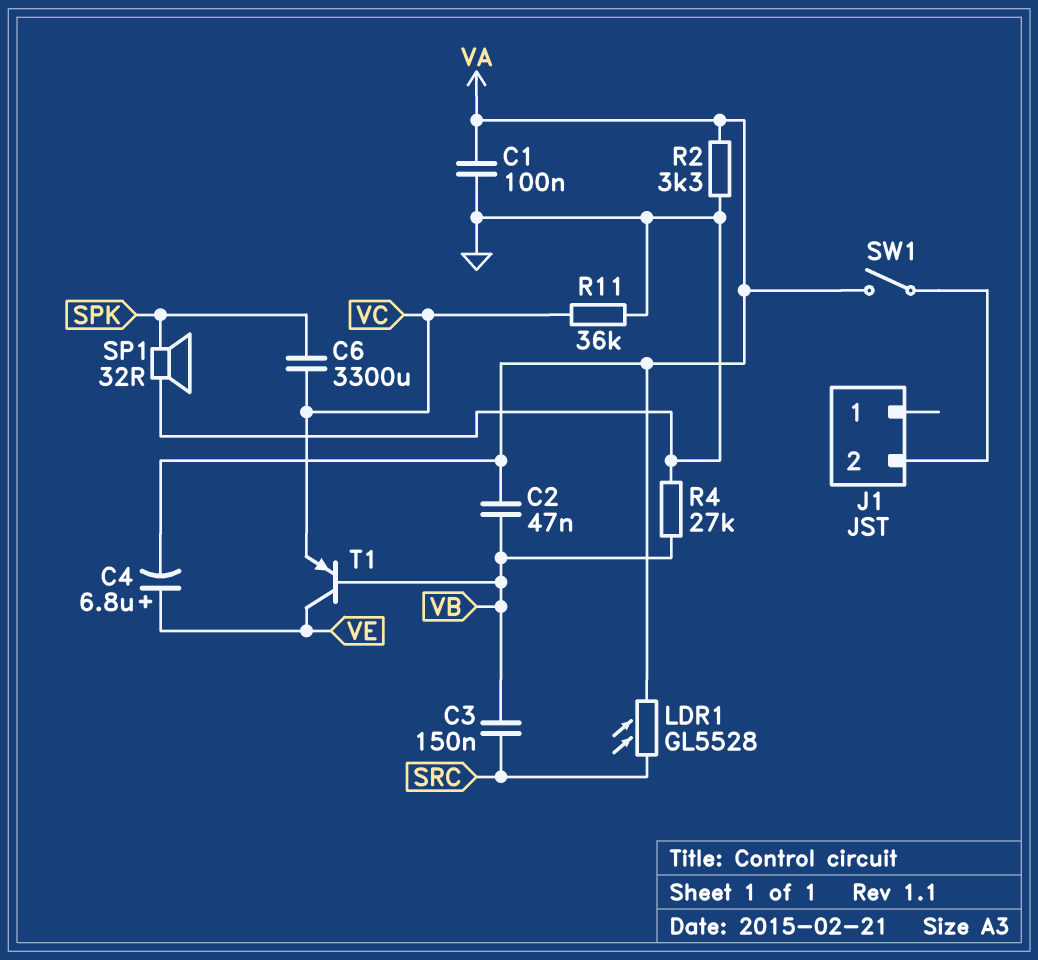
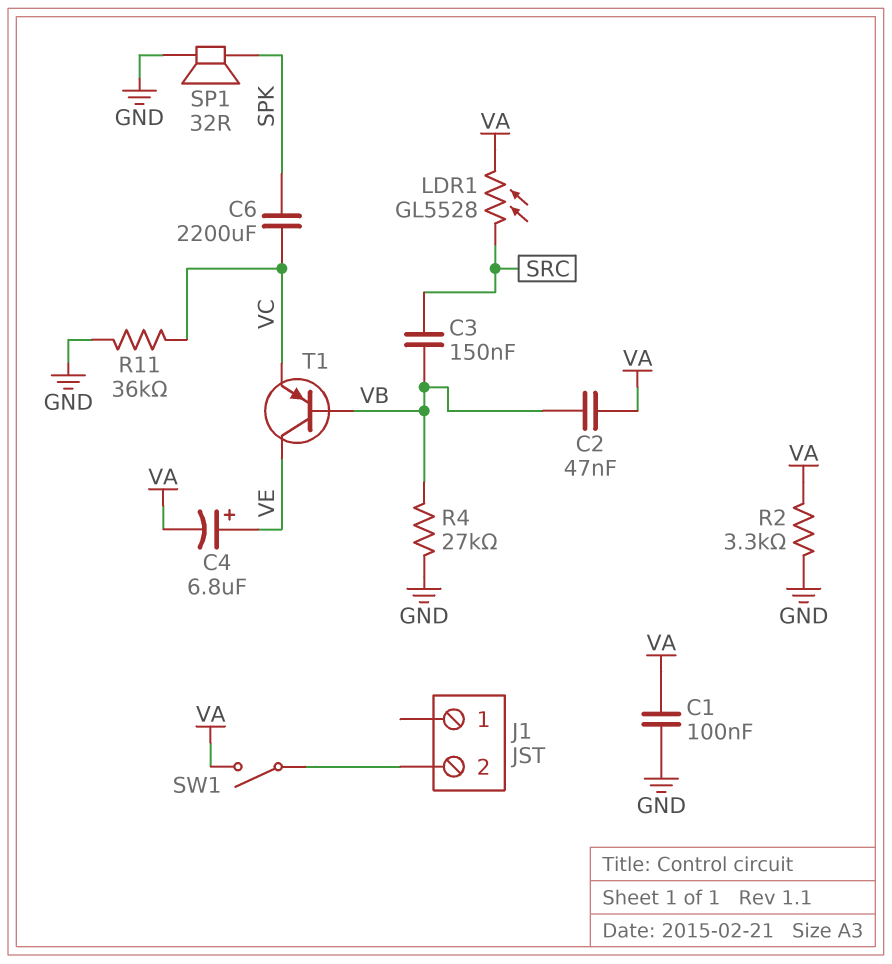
C6: 3300uF (SPK, VC) -> 2200uF (SPK, VC)

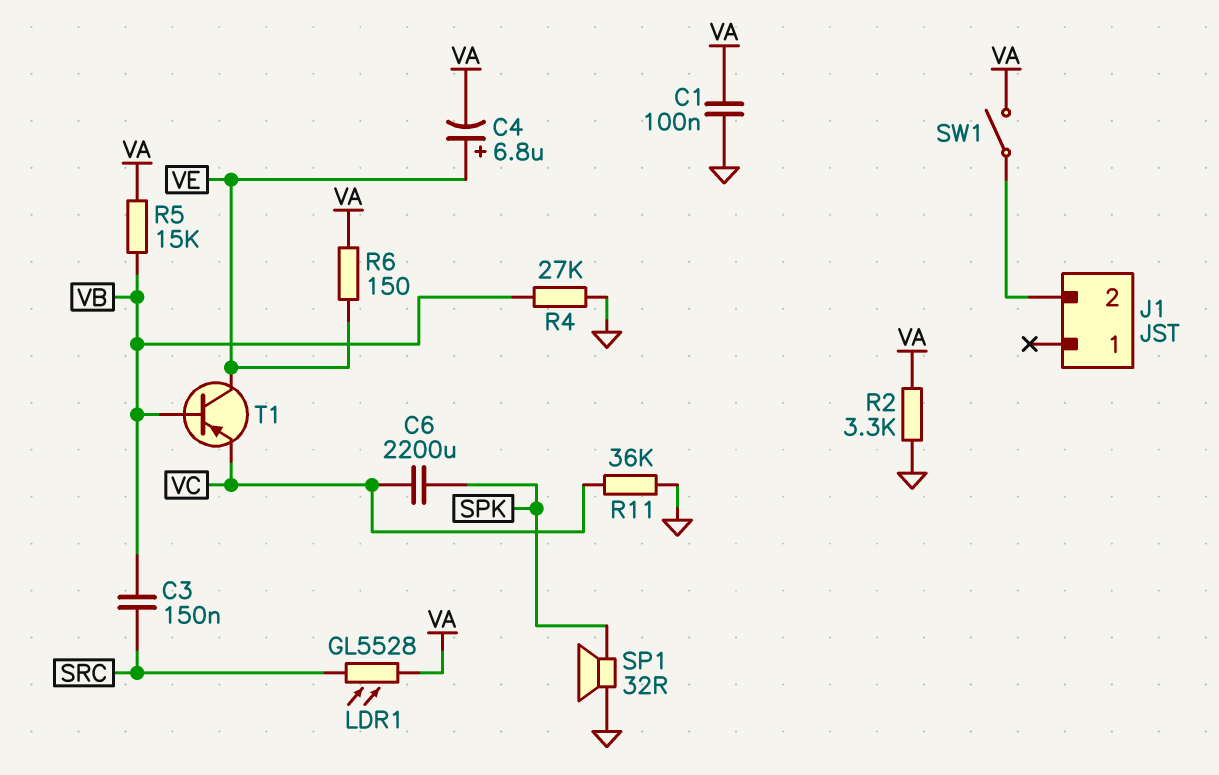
C2: 47nF (VA, VB) -> none
R5: none -> 15k (VA, VB)
R6: none -> 150 (VA, VE)

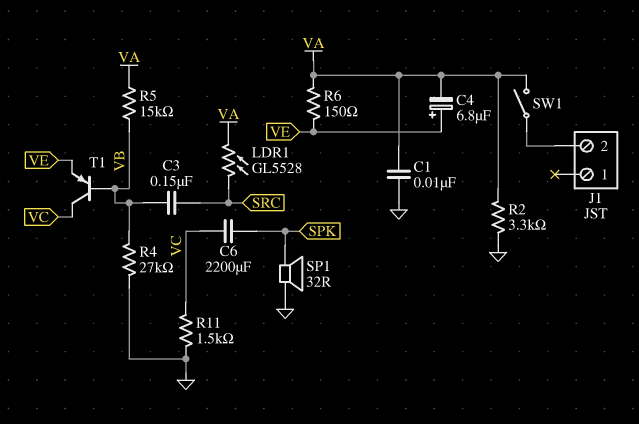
C1: 100nF (GND, VA) -> 10nF (GND, VA)
R11: 36k (GND, VC) -> 1.5k (GND, VC)
T1: PNP (B VB, C VE, E VC) -> PNP (B VB, C VC, E VE)

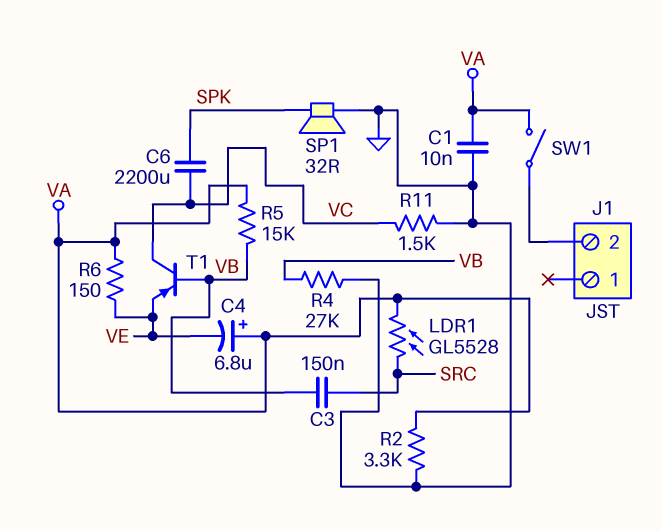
C4: 6.8uF (plus VE, minus VA) -> 6.8uF (plus VA, minus VE)

